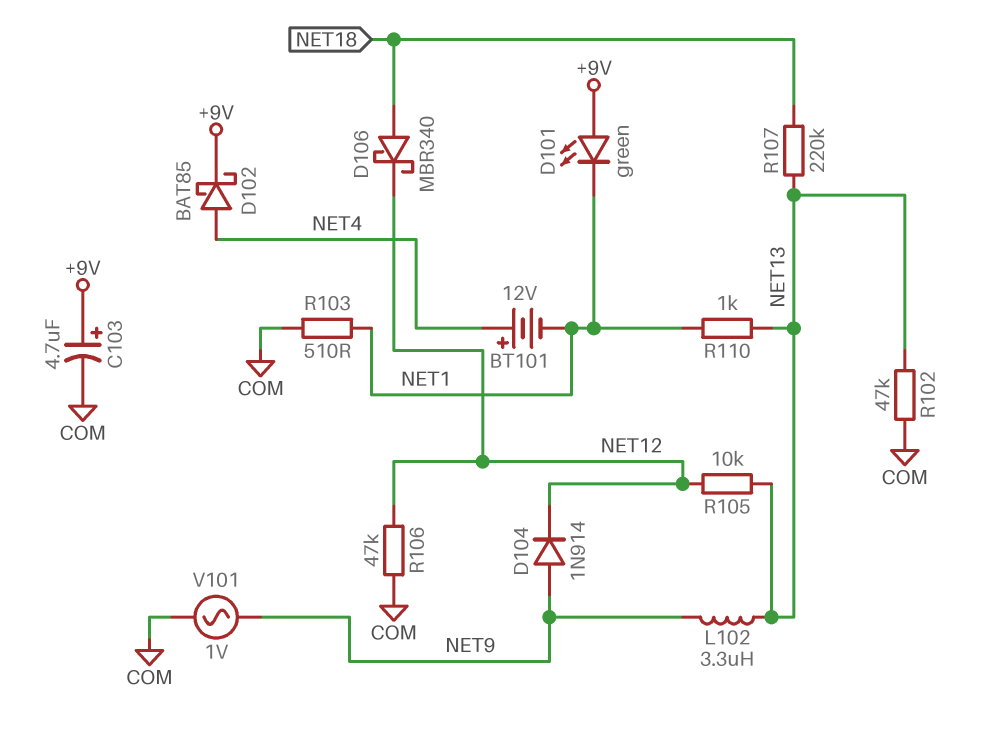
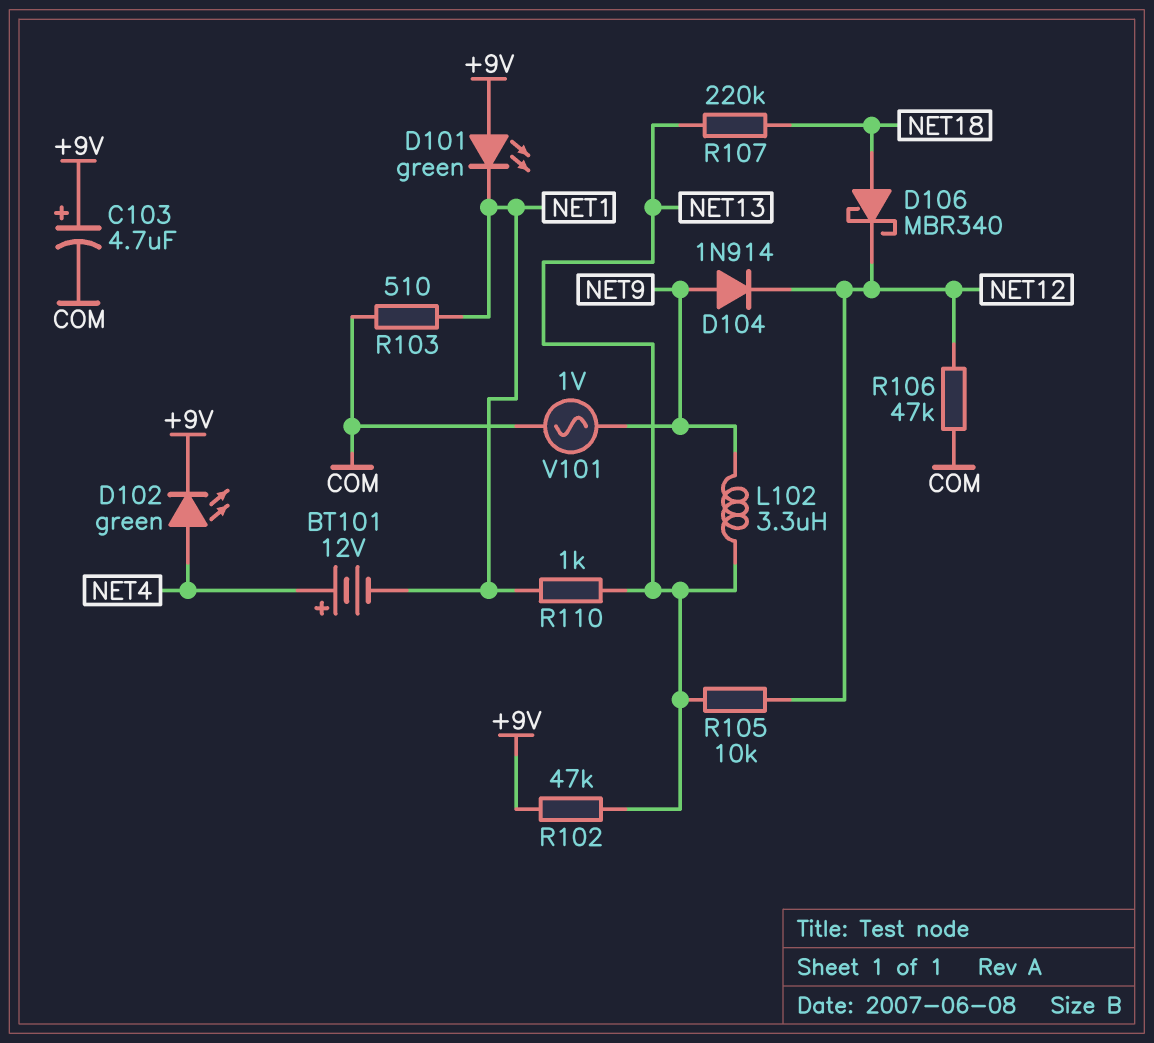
D102: schottky BAT85 (A NET4, K +9V) -> LED green (A NET4, K +9V)
R102: 47k (COM, NET13) -> 47k (+9V, NET13)

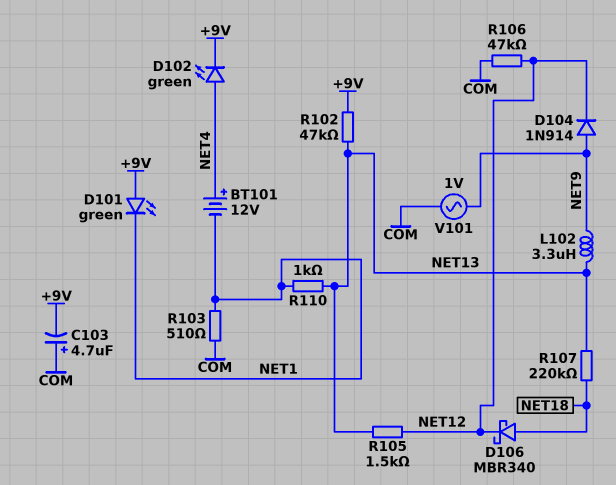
C103: 4.7uF (plus +9V, minus COM) -> 4.7uF (plus COM, minus +9V)
R105: 10k (NET12, NET13) -> 1.5k (NET12, NET13)

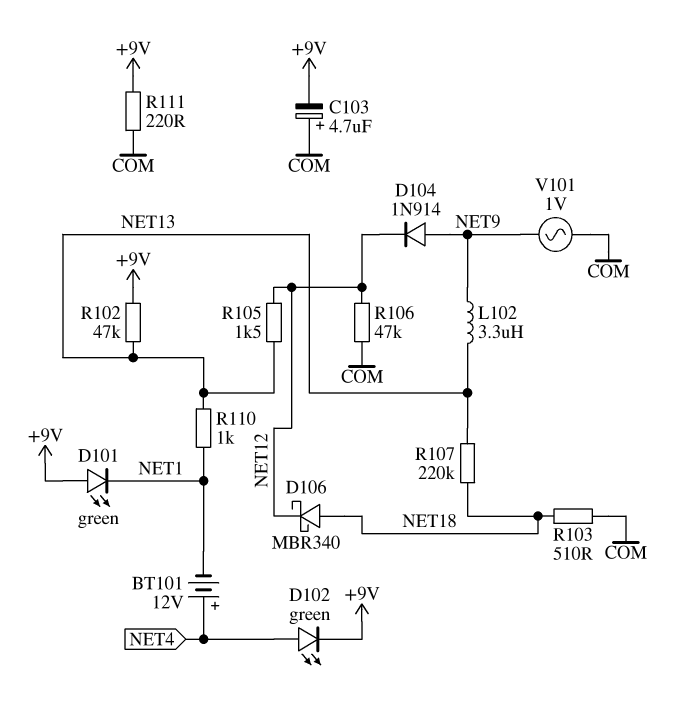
R103: 510 (COM, NET1) -> 510 (COM, NET18)
R111: none -> 220 (+9V, COM)

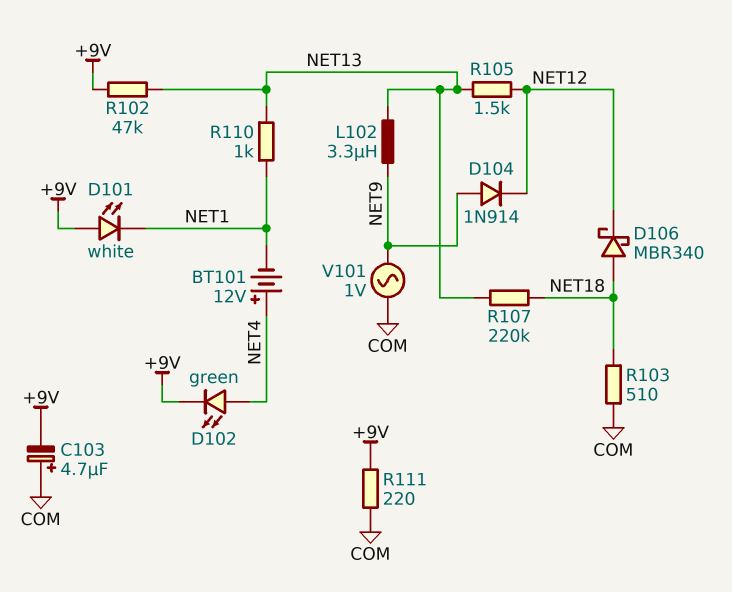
D101: LED green (A +9V, K NET1) -> LED white (A +9V, K NET1)
R106: 47k (COM, NET12) -> none

